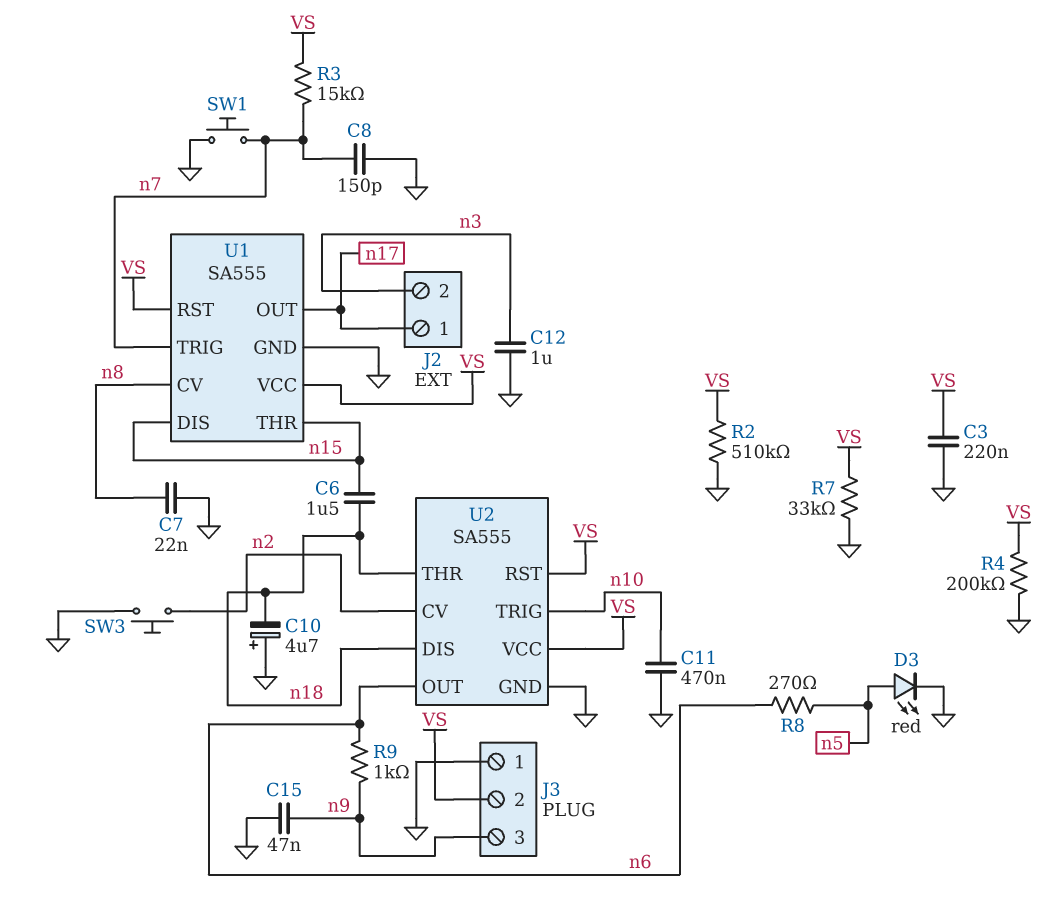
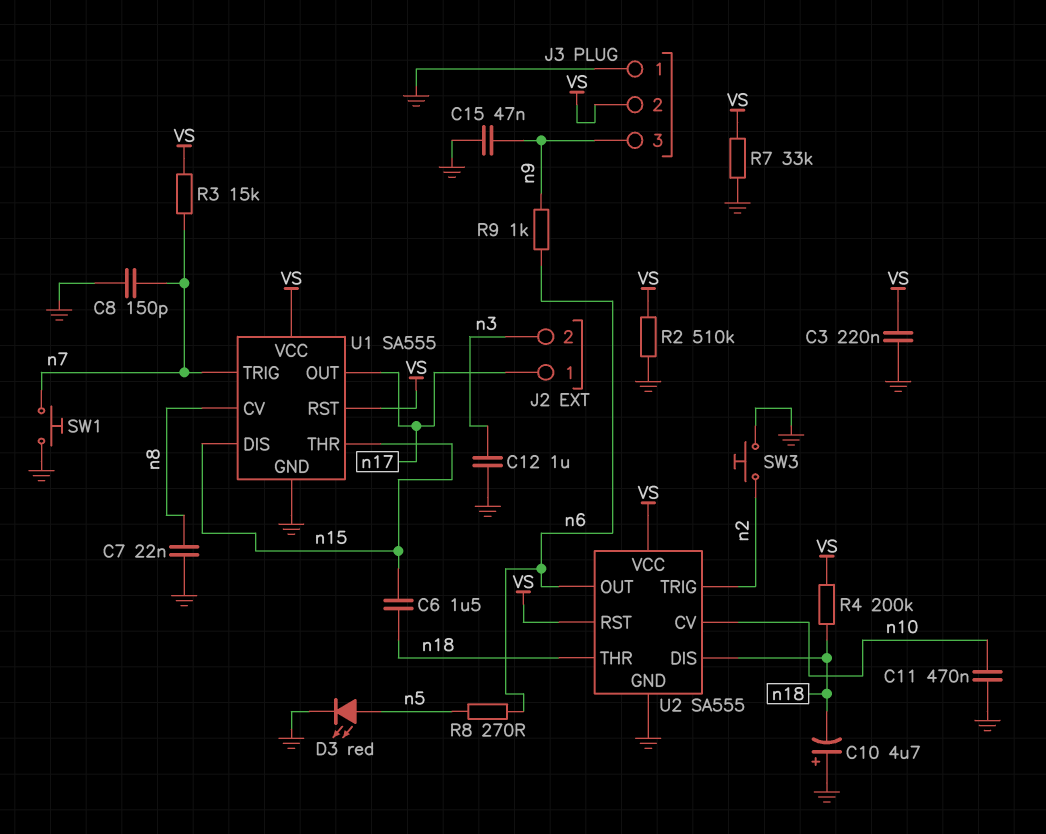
R4: 200k (GND, VS) -> 200k (VS, n18)
U2 pin CV: n2 -> n10
U2 pin TRIG: n10 -> n2

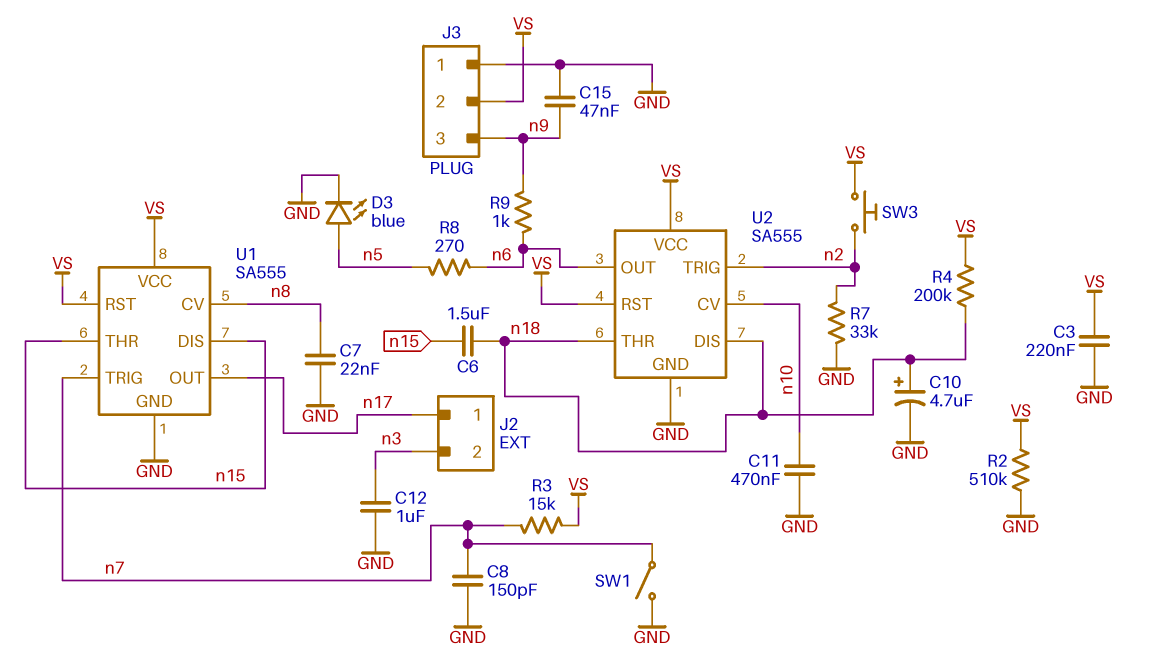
C10: 4.7uF (plus GND, minus n18) -> 4.7uF (plus n18, minus GND)
D3: LED red (A n5, K GND) -> LED blue (A n5, K GND)
R7: 33k (GND, VS) -> 33k (GND, n2)
SW1: button (GND, n7) -> switch (GND, n7)
SW3: button (GND, n2) -> button (VS, n2)

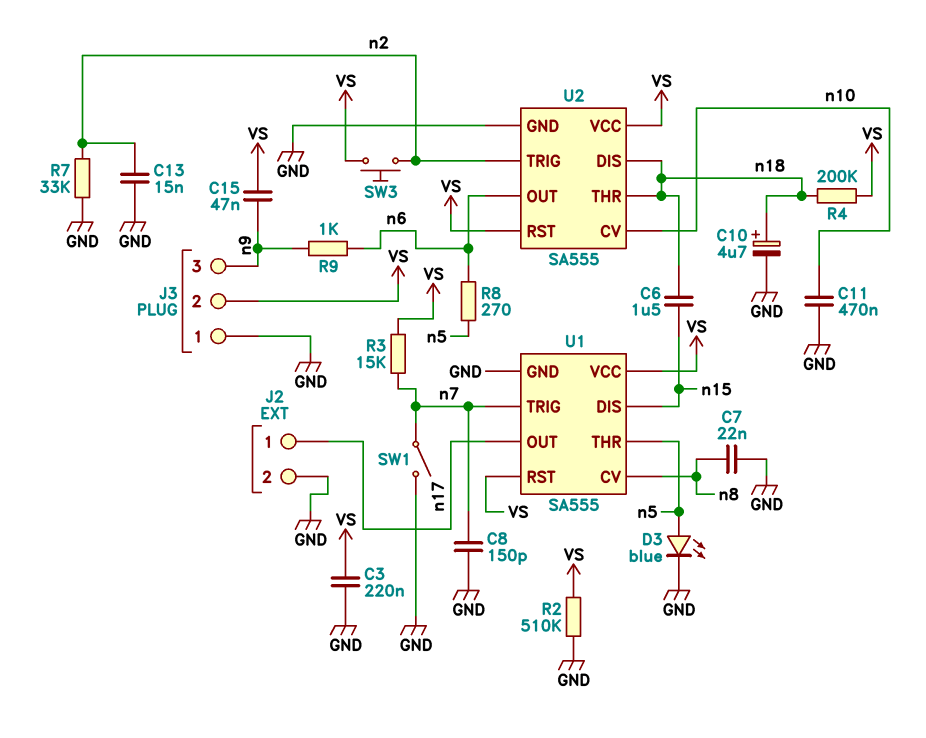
C12: 1uF (GND, n3) -> none
C13: none -> 15nF (GND, n2)
C15: 47nF (GND, n9) -> 47nF (VS, n9)
J2 pin 2: n3 -> GND
U1 pin THR: n15 -> n5

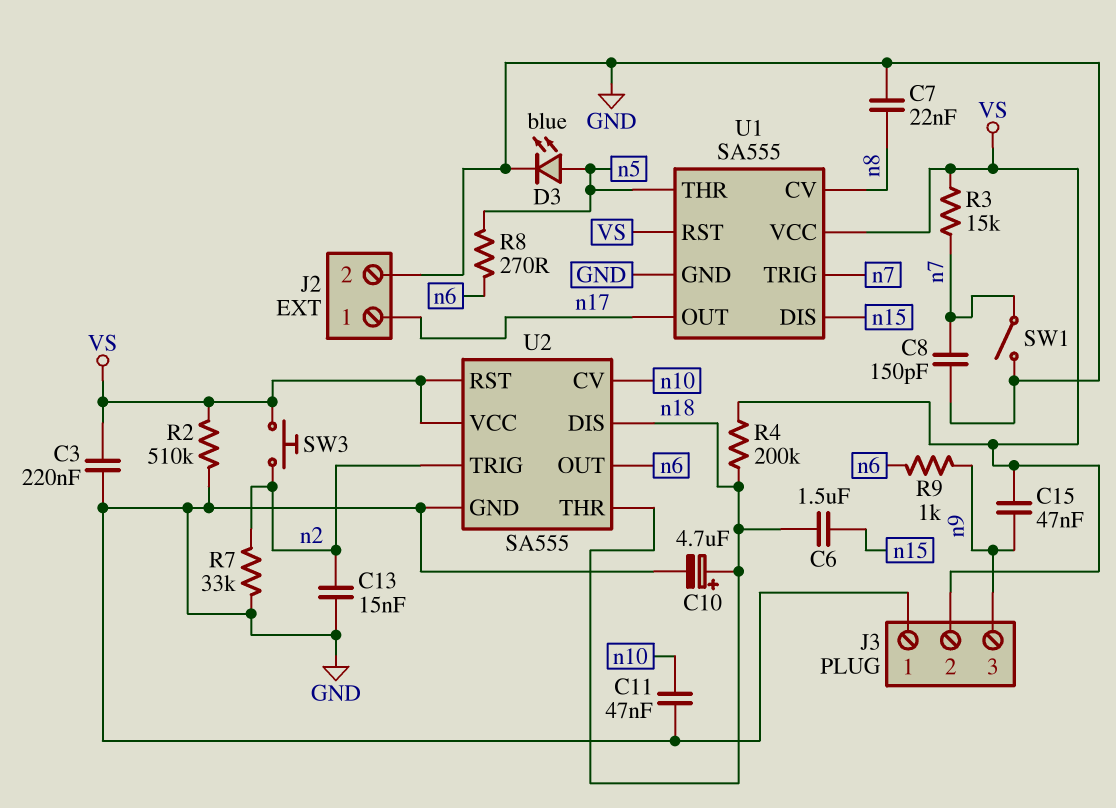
C11: 470nF (GND, n10) -> 47nF (GND, n10)

